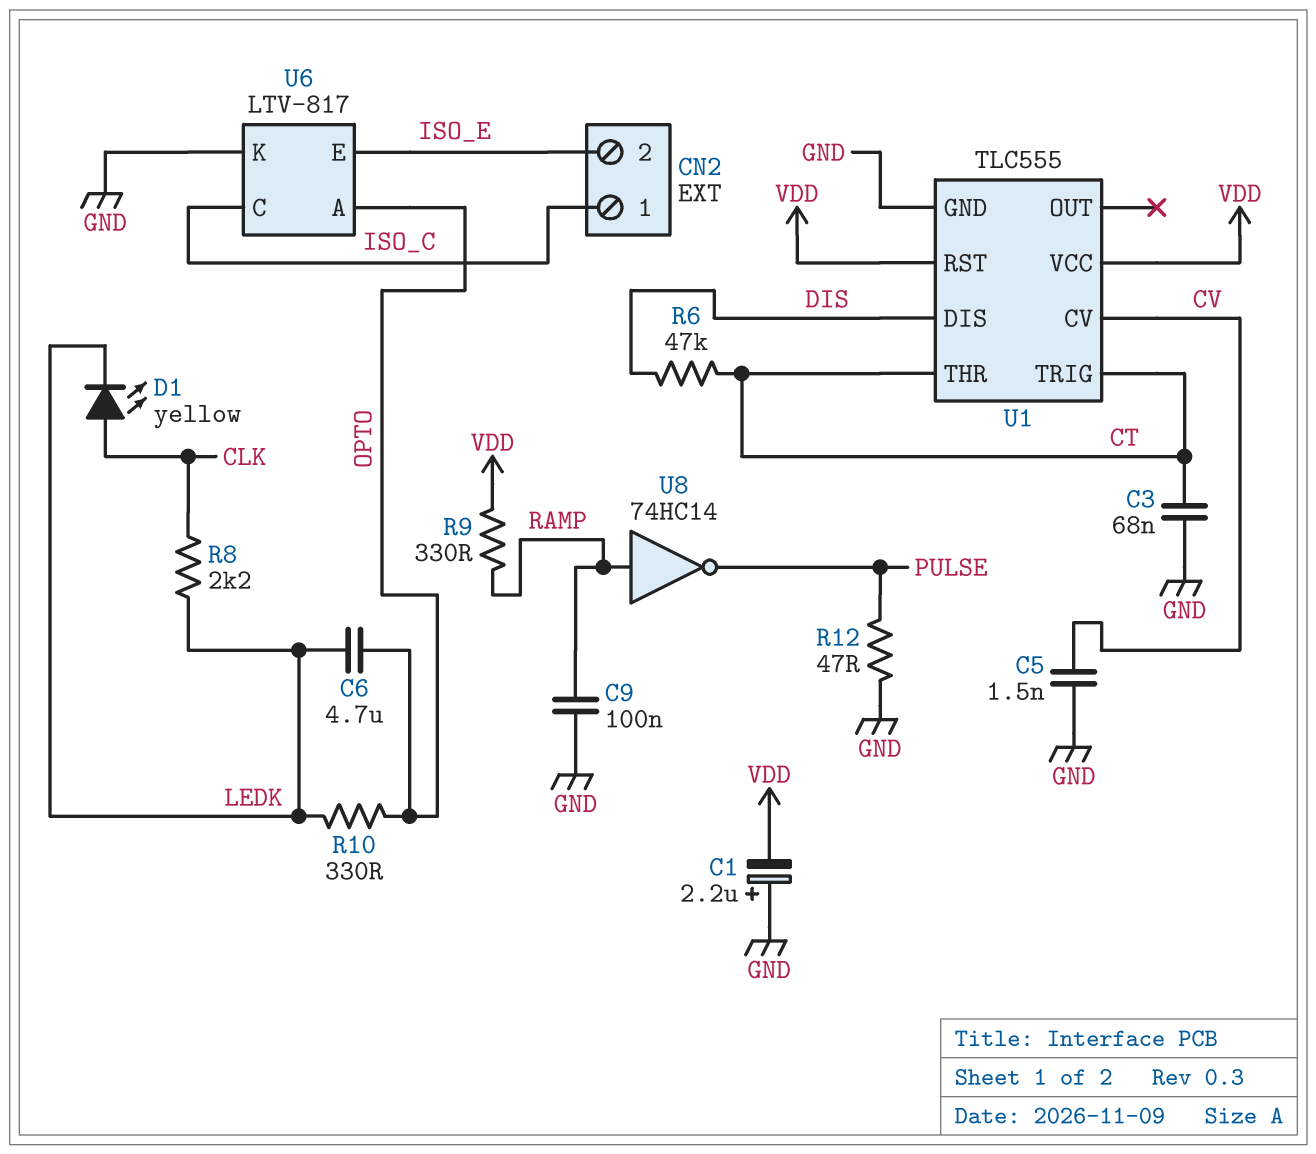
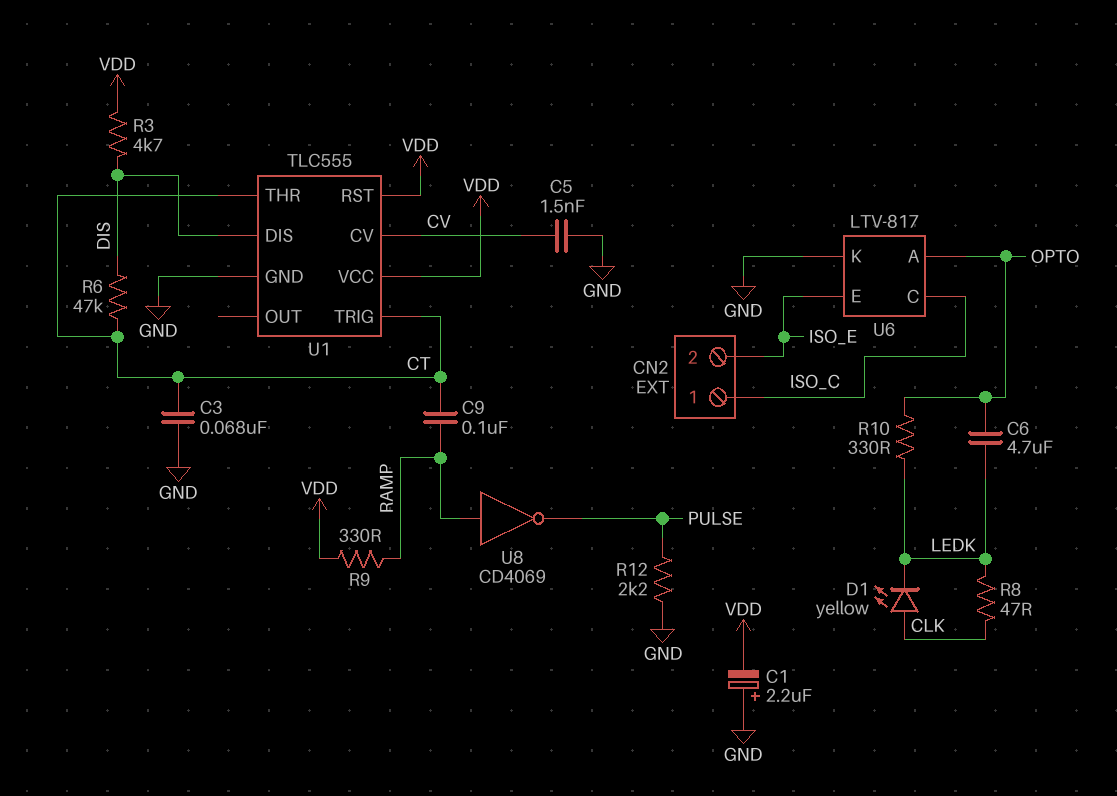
C9: 100nF (GND, RAMP) -> 100nF (CT, RAMP)
R3: none -> 4.7k (DIS, VDD)
R8: 2.2k (CLK, LEDK) -> 47 (CLK, LEDK)
R12: 47 (GND, PULSE) -> 2.2k (GND, PULSE)
U8: NOT 74HC14 (in RAMP, out PULSE) -> NOT CD4069 (in RAMP, out PULSE)

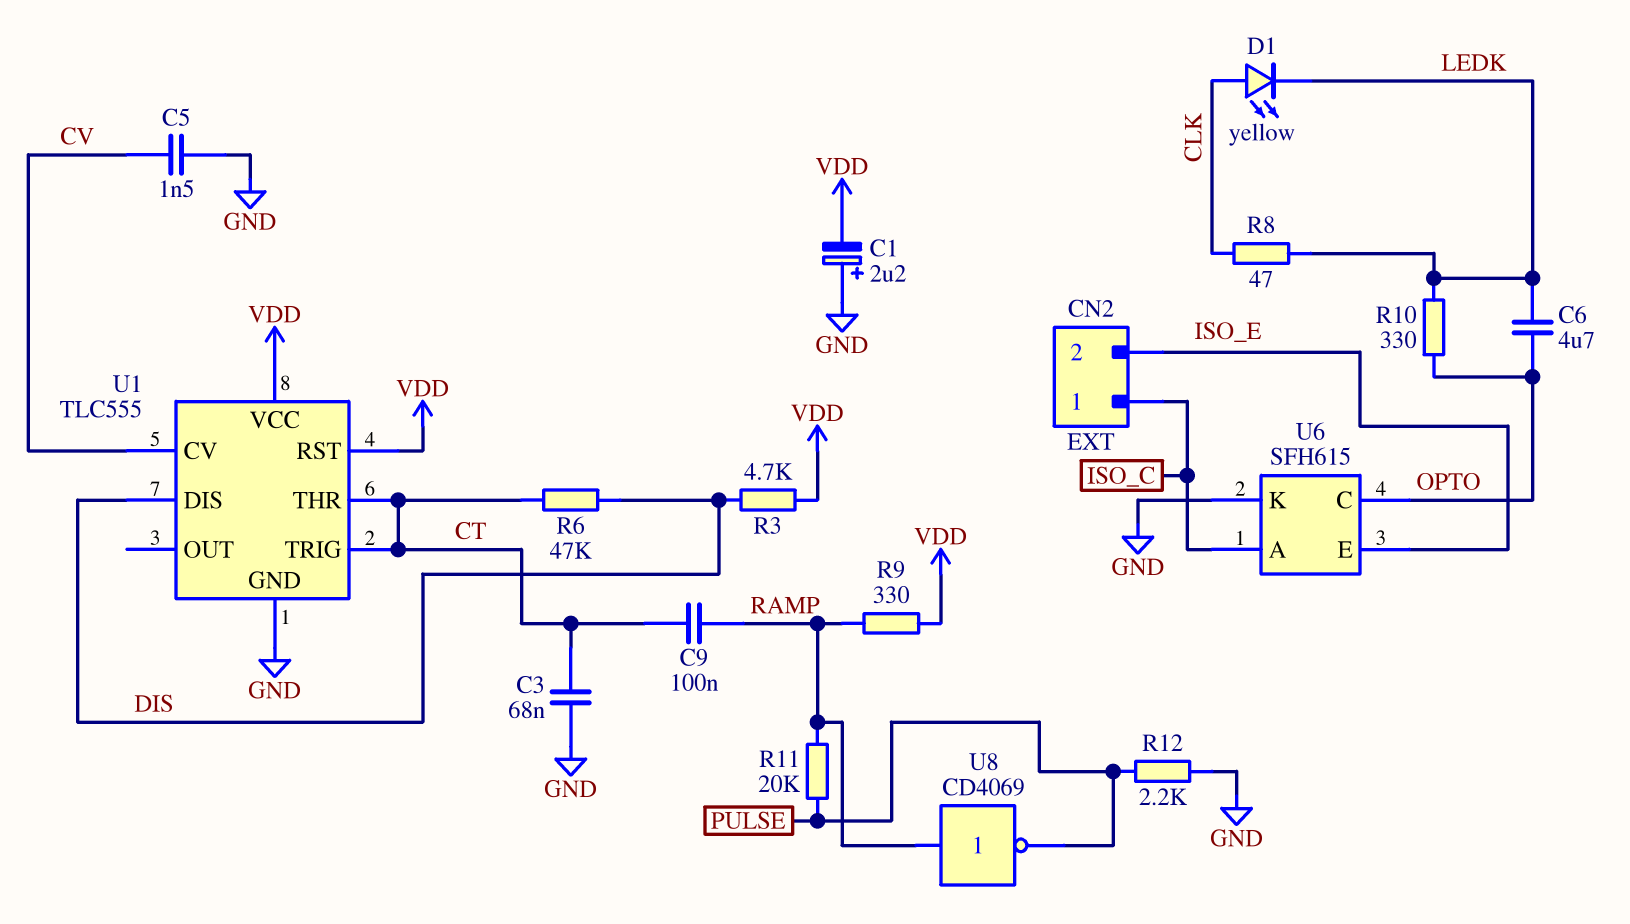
R11: none -> 20k (PULSE, RAMP)
U6: LTV-817 -> SFH615
U6 pin A: OPTO -> ISO_C
U6 pin C: ISO_C -> OPTO

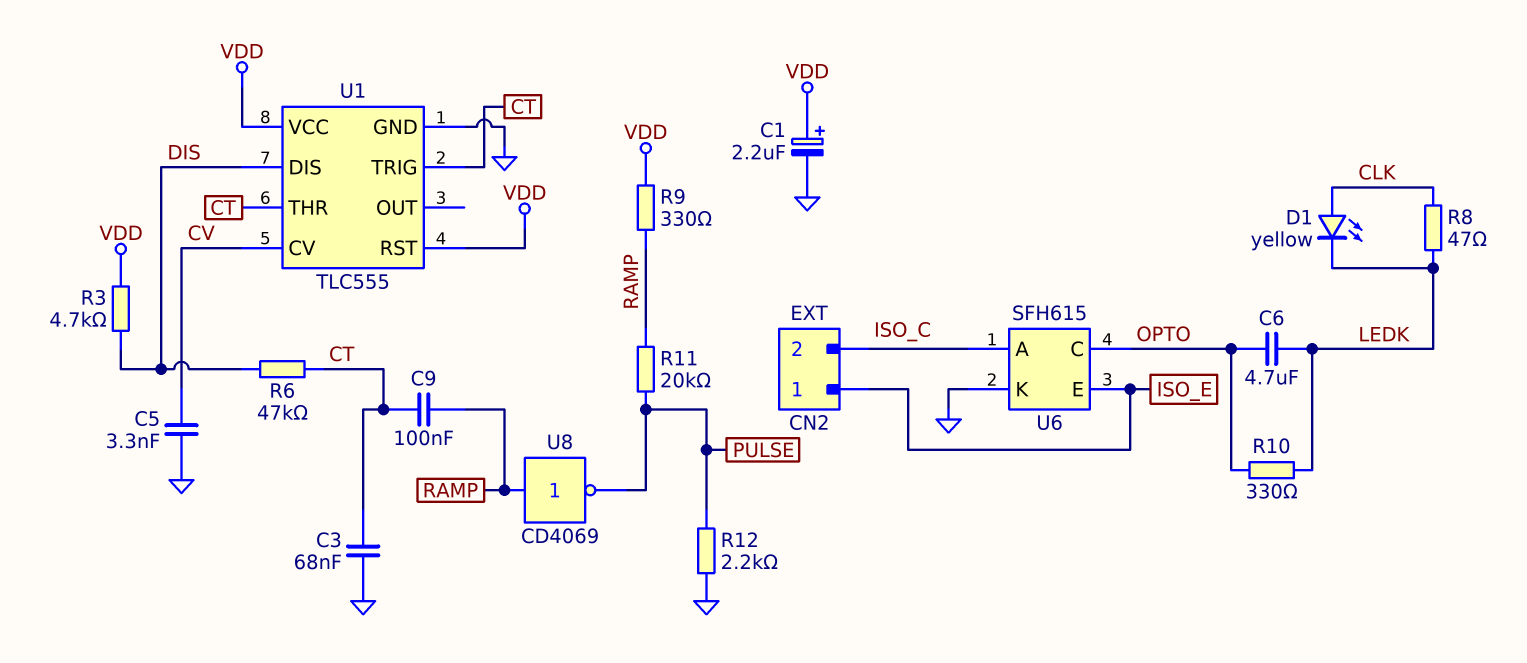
C1: 2.2uF (plus GND, minus VDD) -> 2.2uF (plus VDD, minus GND)
C5: 1.5nF (CV, GND) -> 3.3nF (CV, GND)
CN2 pin 1: ISO_C -> ISO_E
CN2 pin 2: ISO_E -> ISO_C

